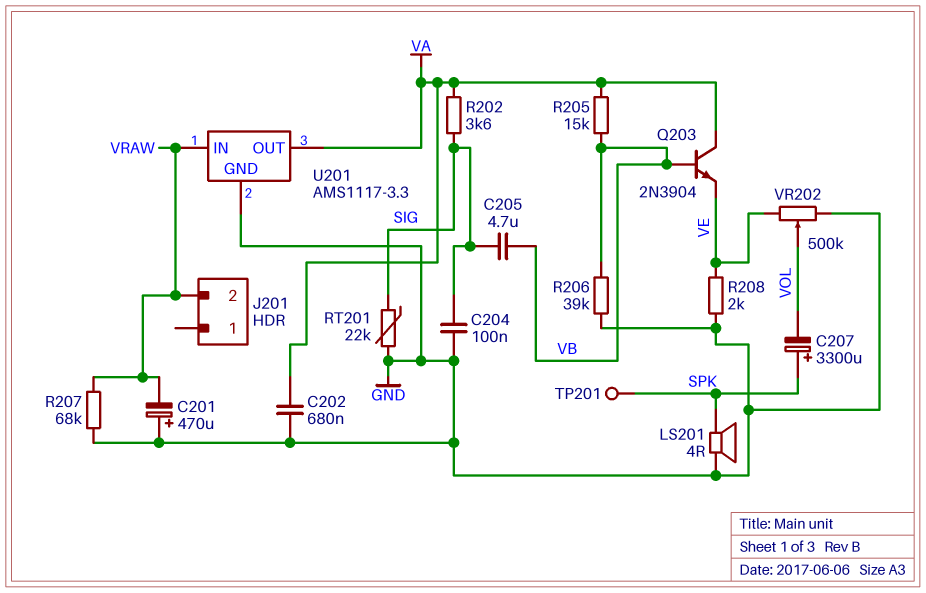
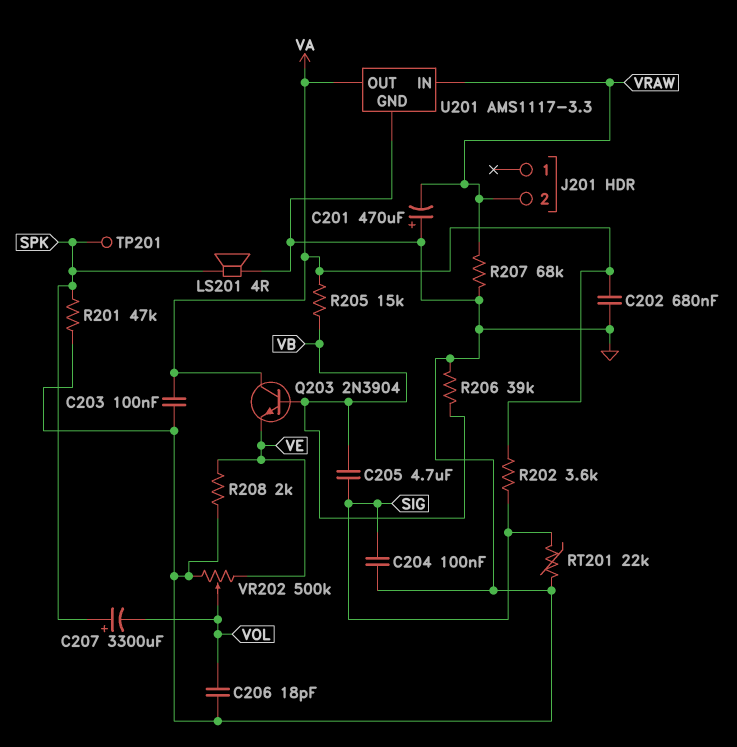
C203: none -> 100nF (GND, VA)
C206: none -> 18pF (GND, VOL)
R201: none -> 47k (GND, SPK)

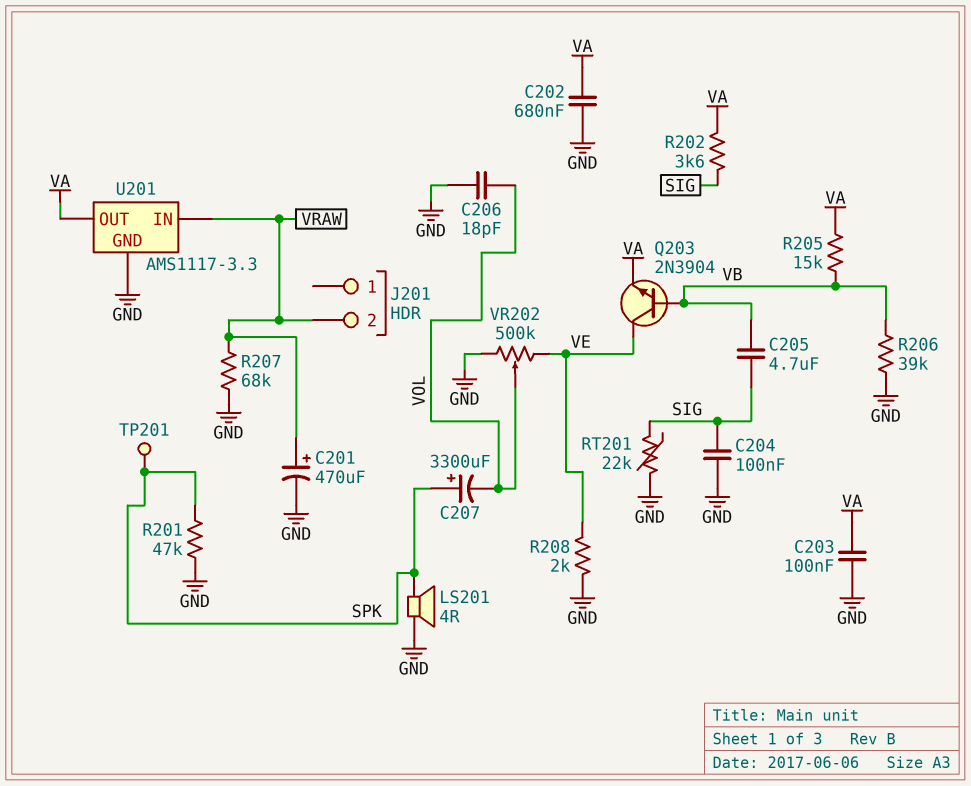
C201: 470uF (plus GND, minus VRAW) -> 470uF (plus VRAW, minus GND)
Q203: NPN 2N3904 (B VB, C VA, E VE) -> NPN 2N3904 (B VB, C VE, E VA)

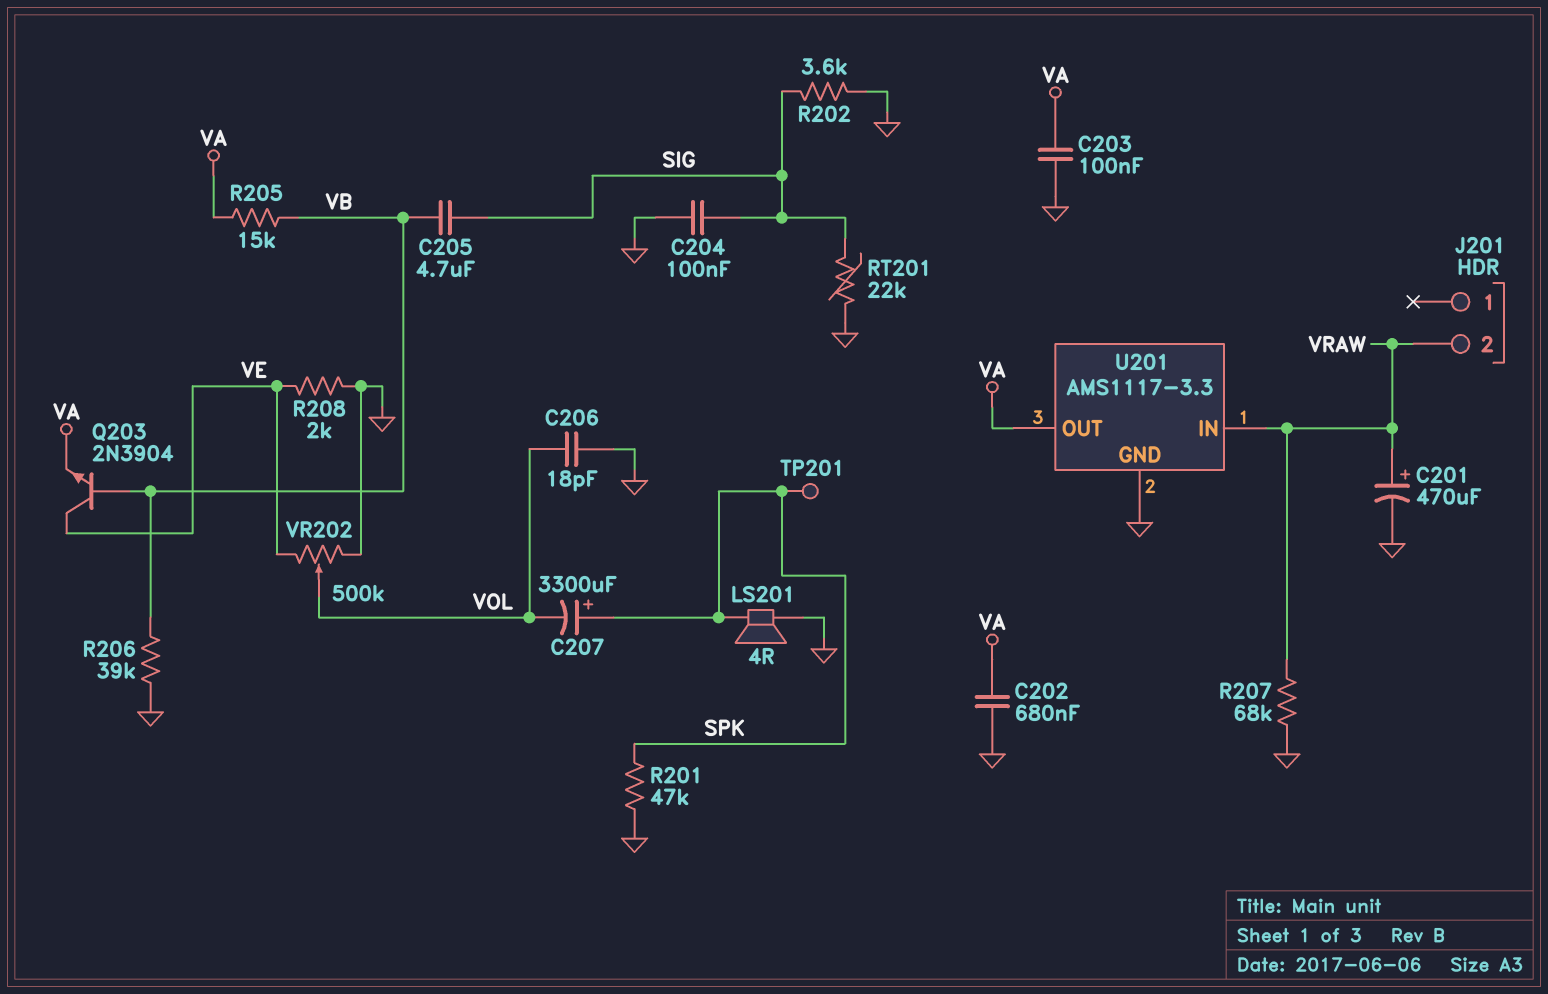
R202: 3.6k (SIG, VA) -> 3.6k (GND, SIG)

